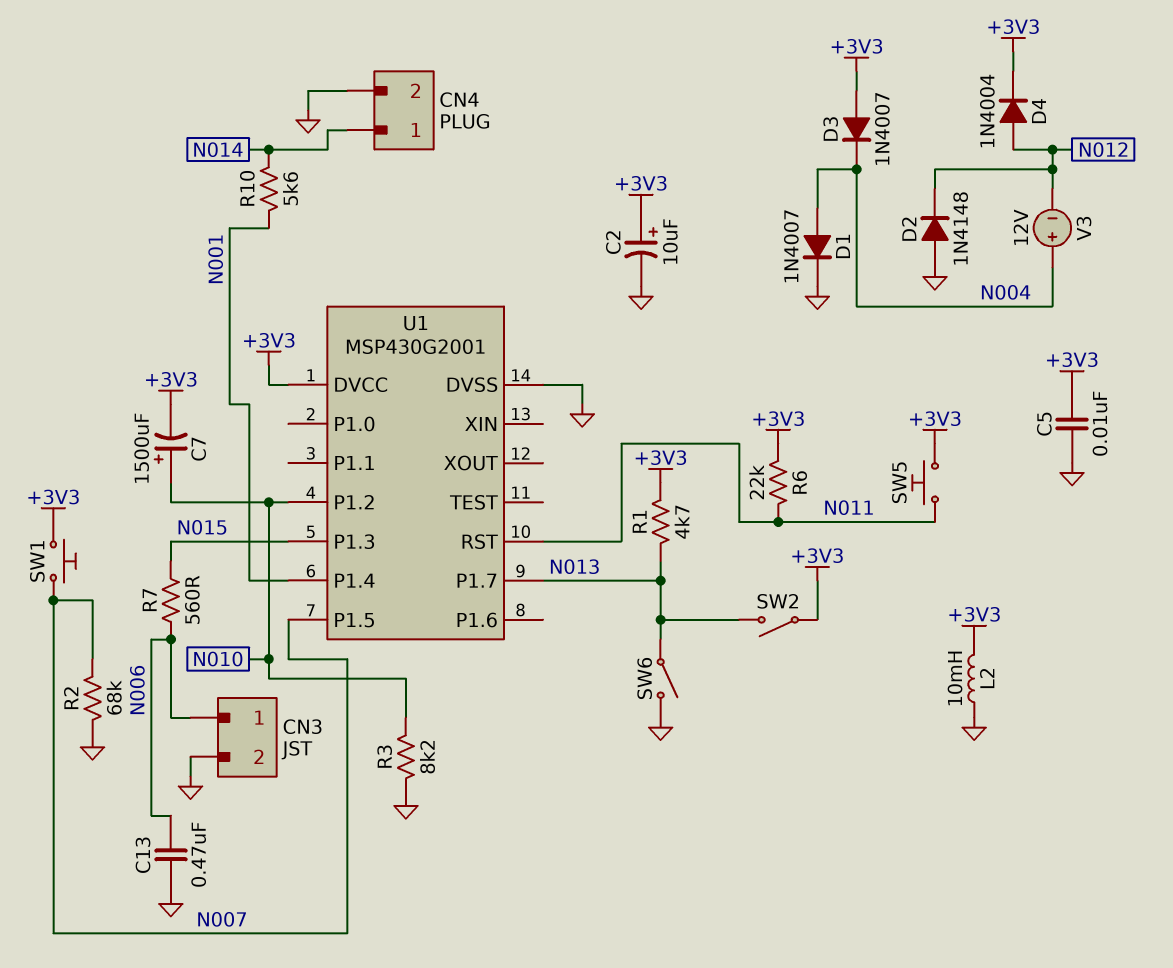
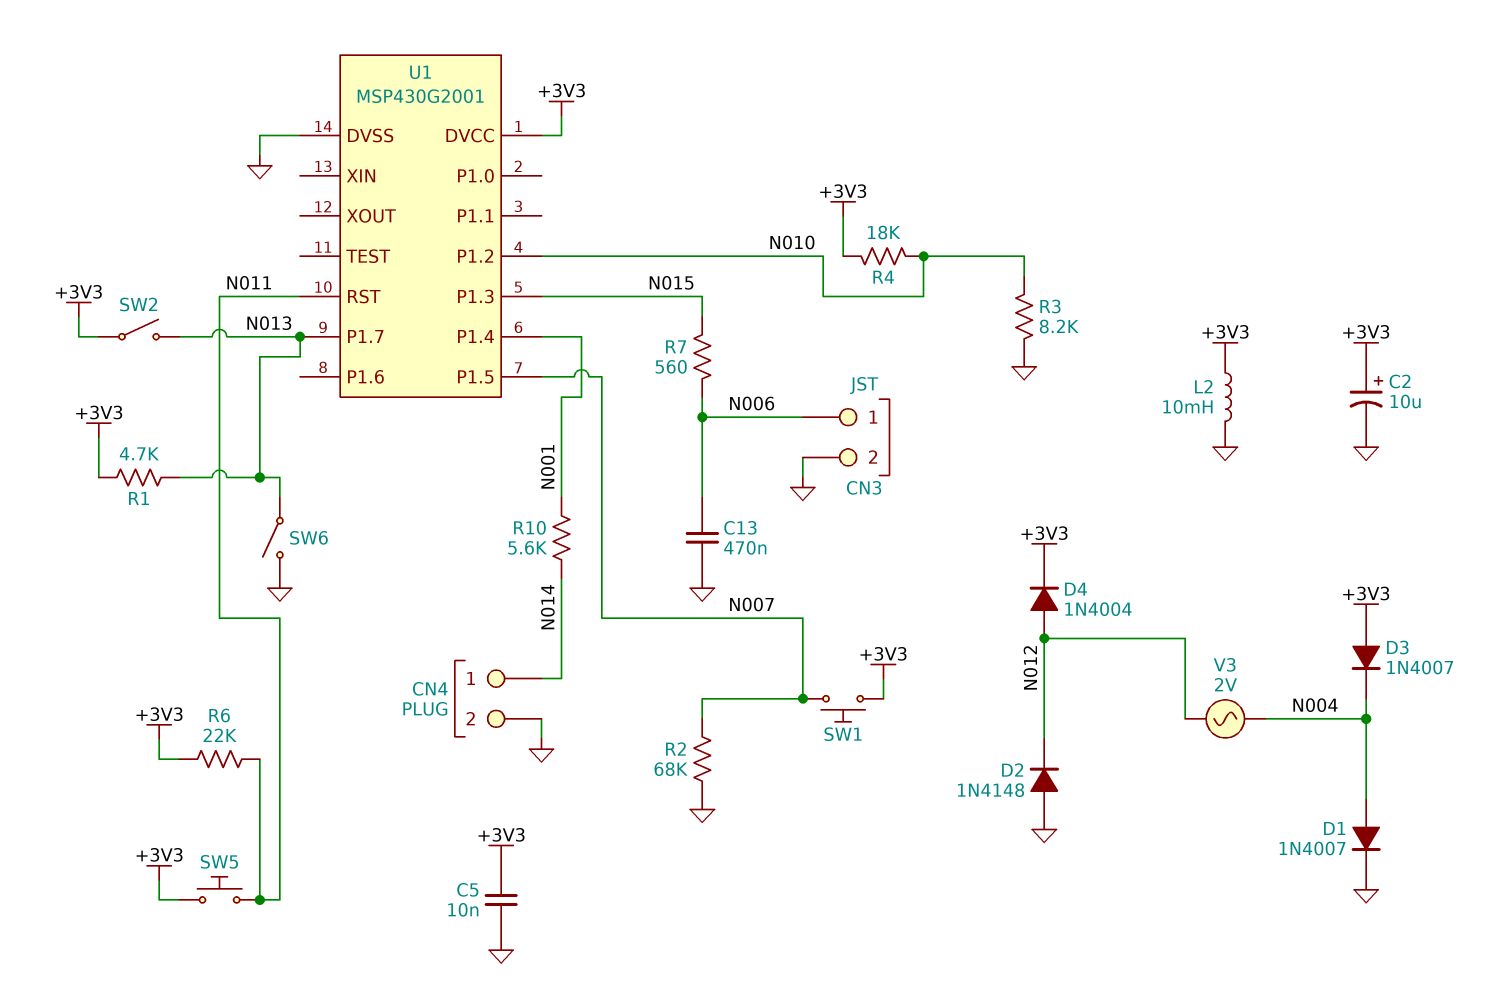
C7: 1500uF (plus N010, minus +3V3) -> none
R4: none -> 18k (+3V3, N010)
V3: 12V (plus N004, minus N012) -> AC 2V (N004, N012)

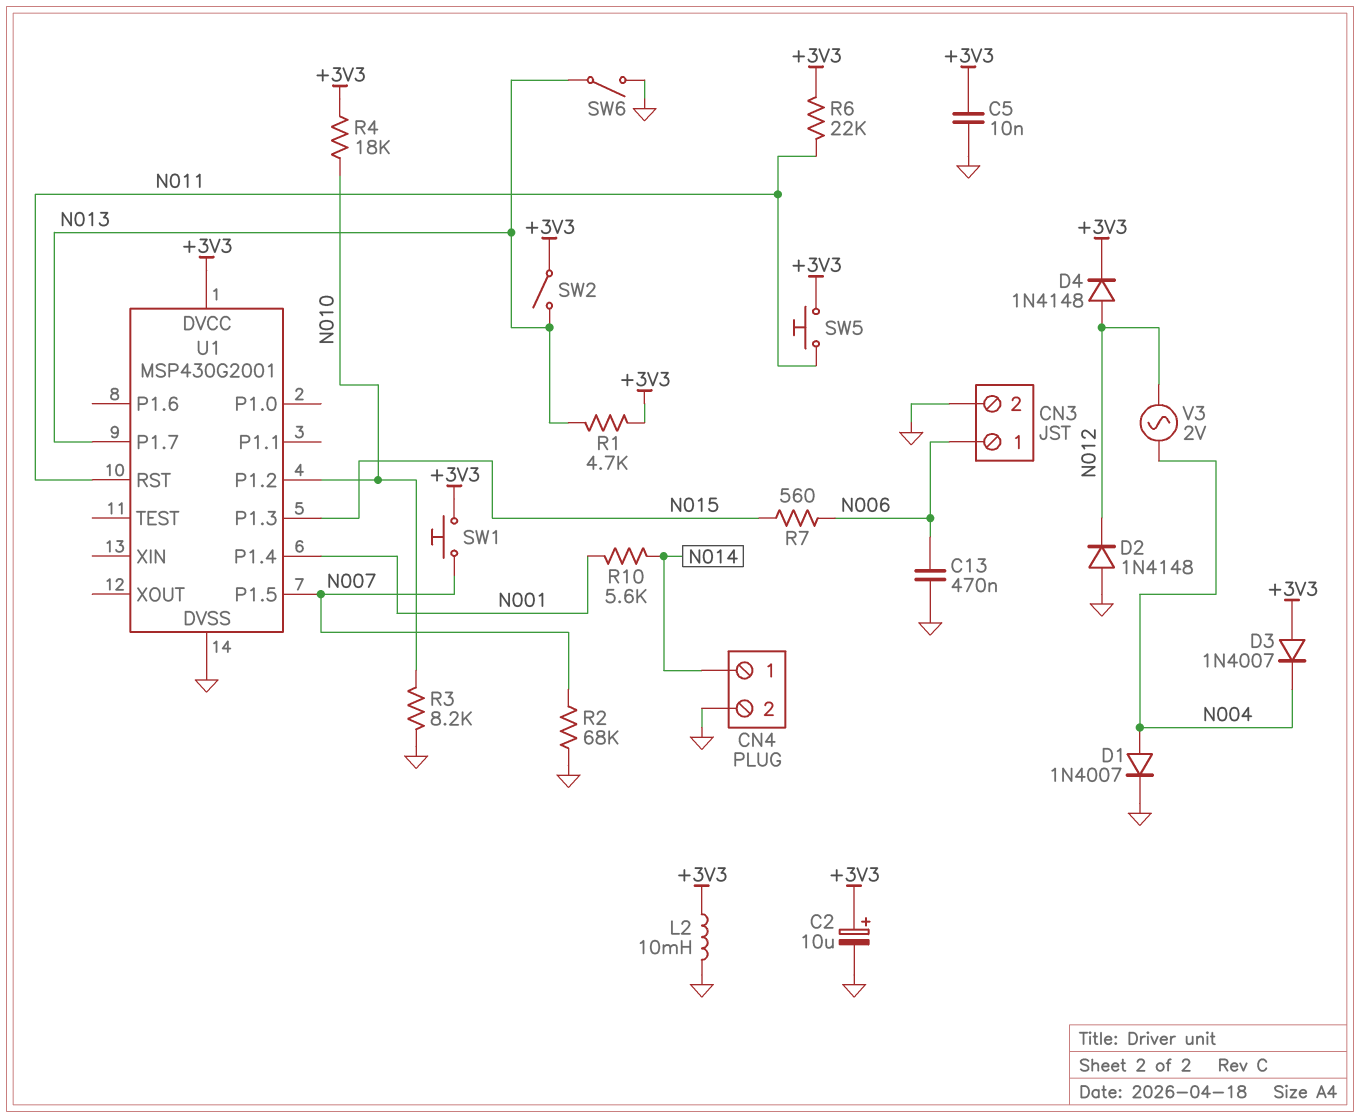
D4: diode 1N4004 (A N012, K +3V3) -> diode 1N4148 (A N012, K +3V3)

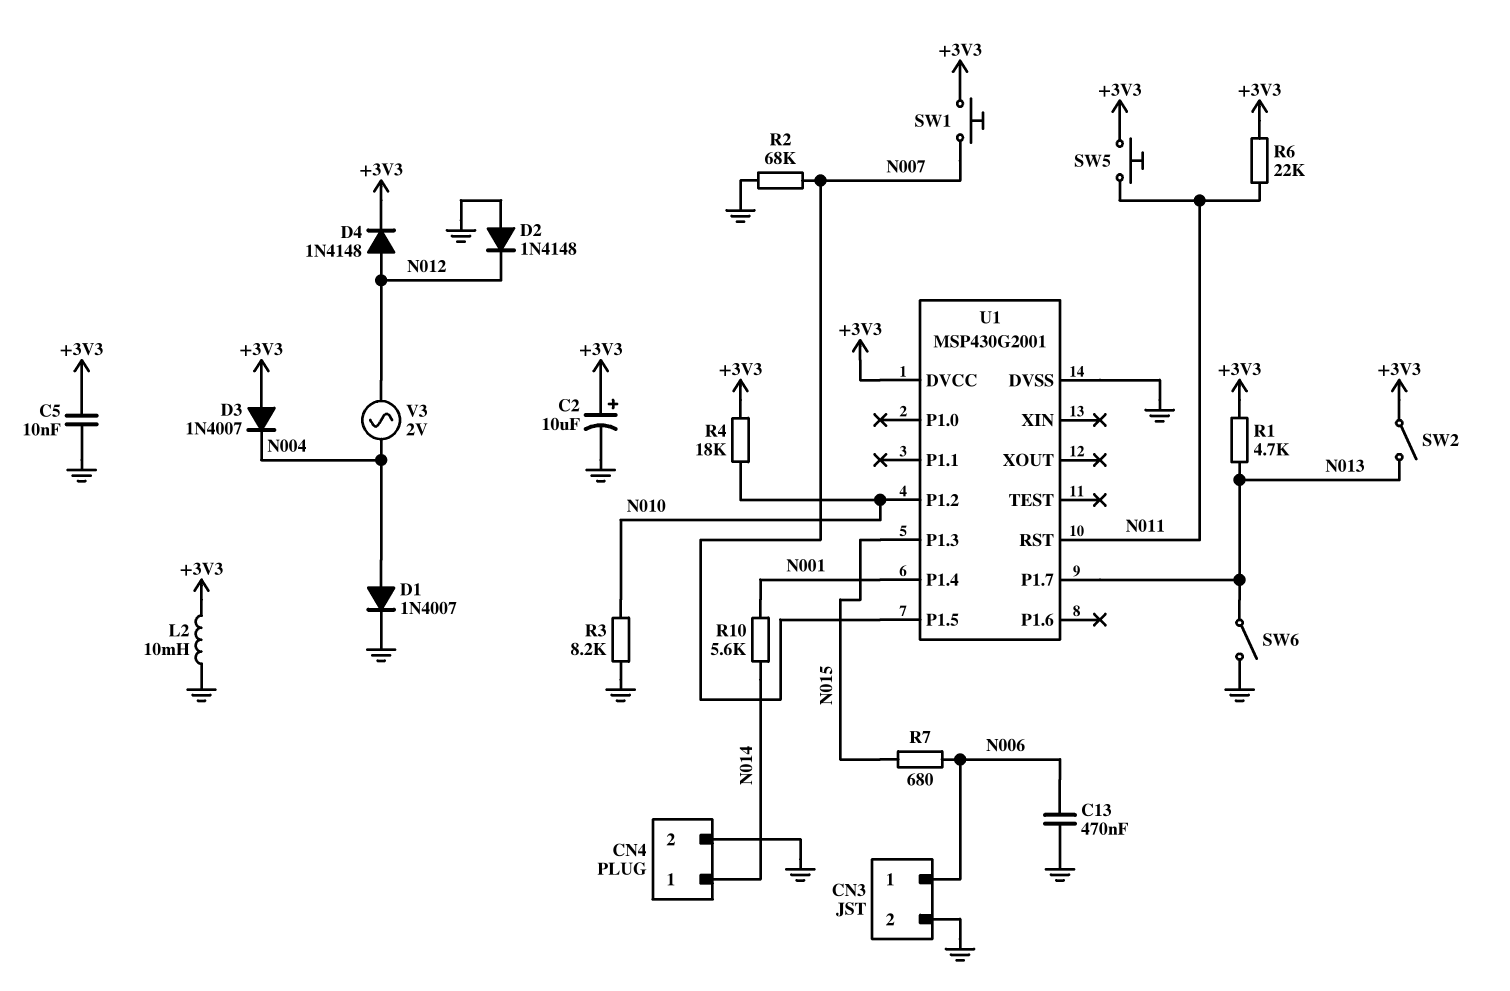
R7: 560 (N006, N015) -> 680 (N006, N015)

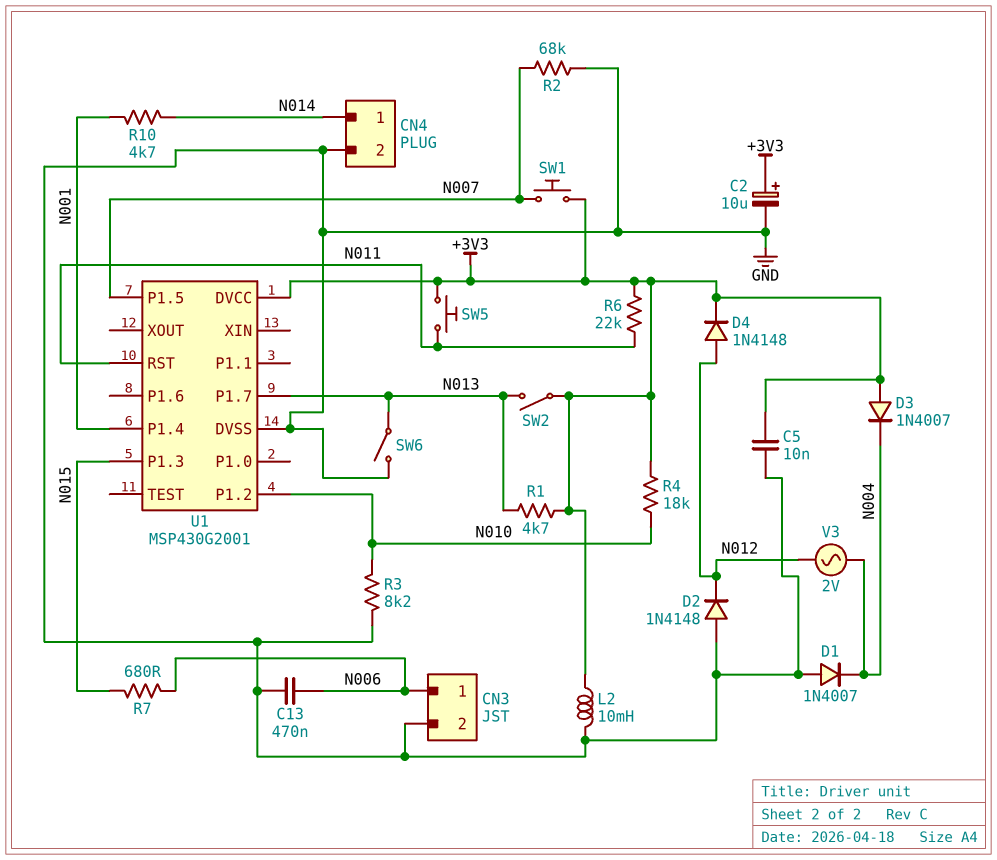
D1: diode 1N4007 (A N004, K GND) -> diode 1N4007 (A GND, K N004)
R10: 5.6k (N001, N014) -> 4.7k (N001, N014)

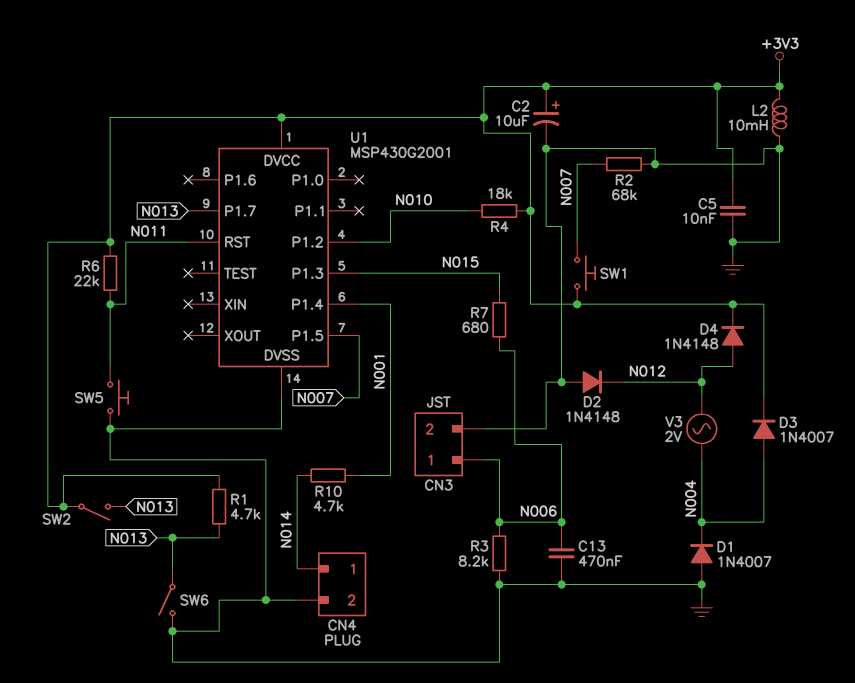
D3: diode 1N4007 (A +3V3, K N004) -> diode 1N4007 (A N004, K +3V3)
R3: 8.2k (GND, N010) -> 8.2k (GND, N006)
SW5: button (+3V3, N011) -> button (GND, N011)

